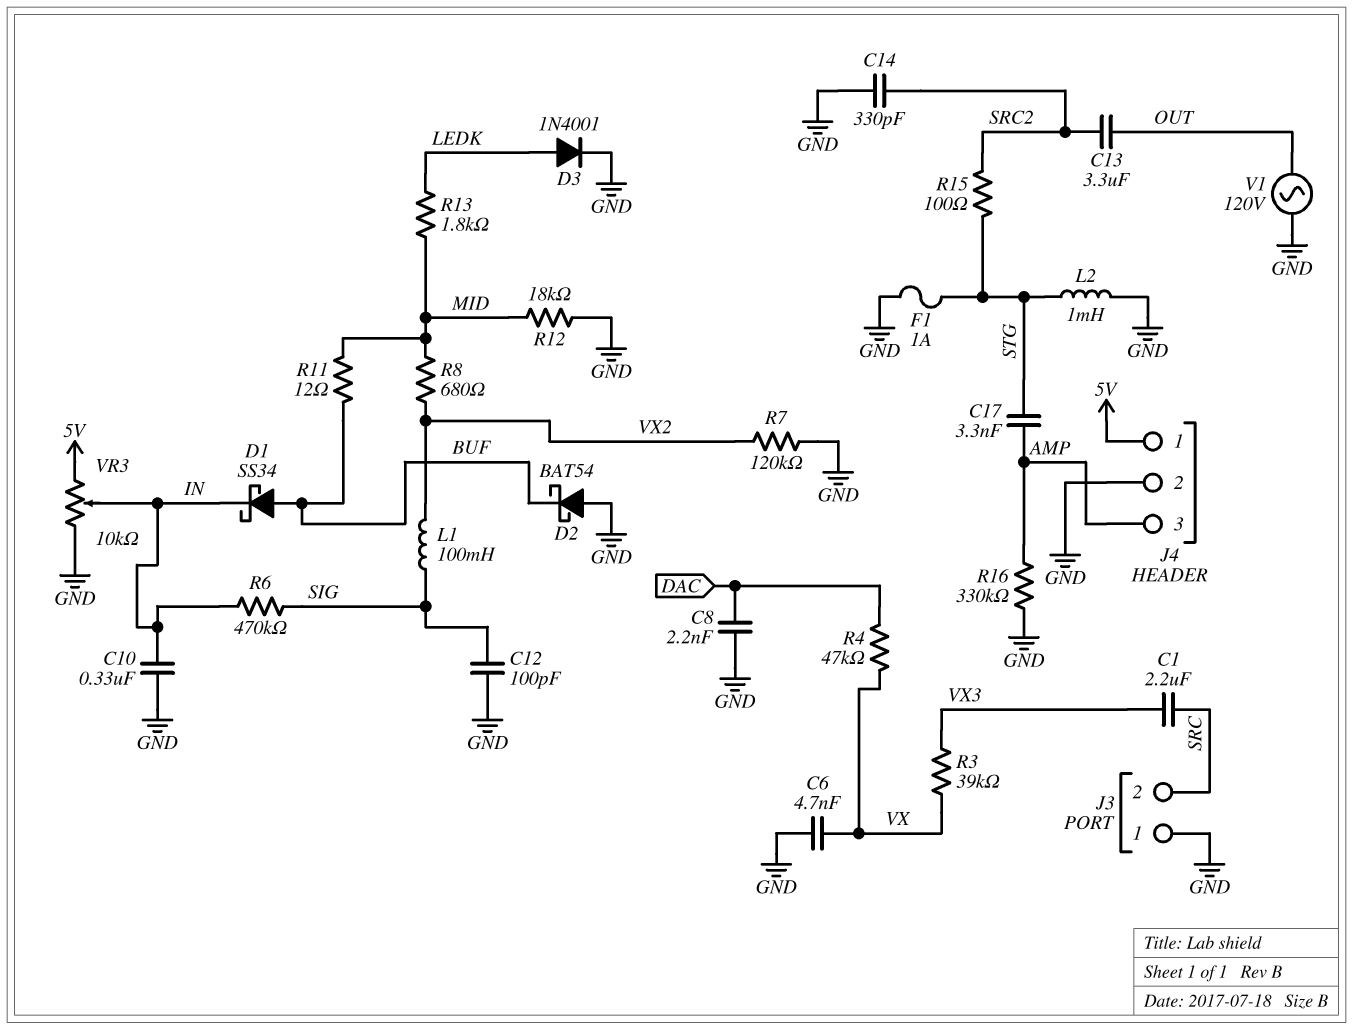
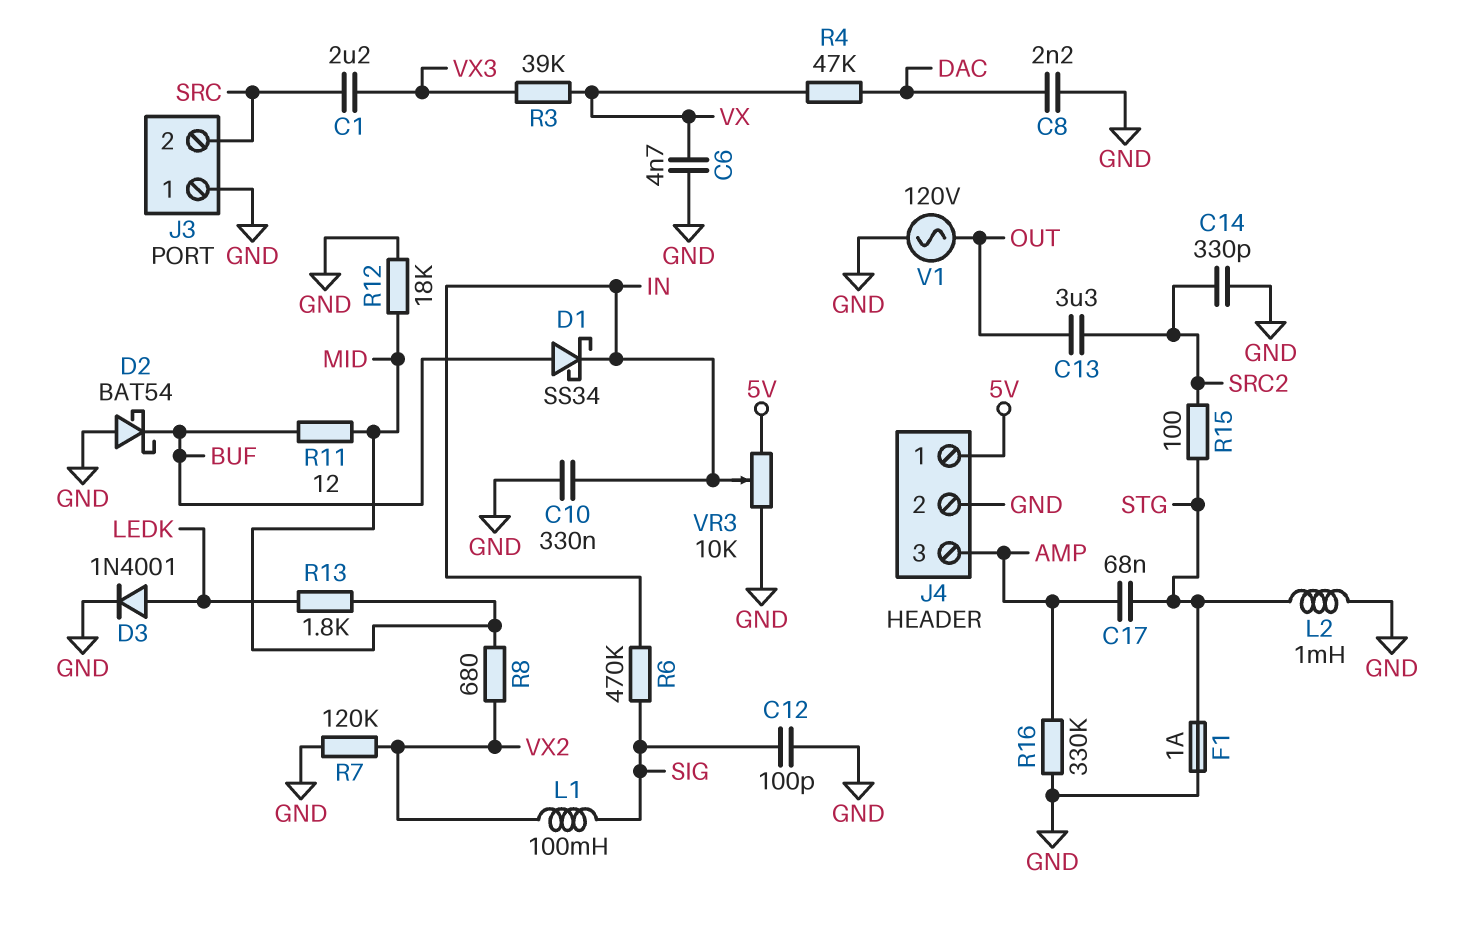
C17: 3.3nF (AMP, STG) -> 68nF (AMP, STG)

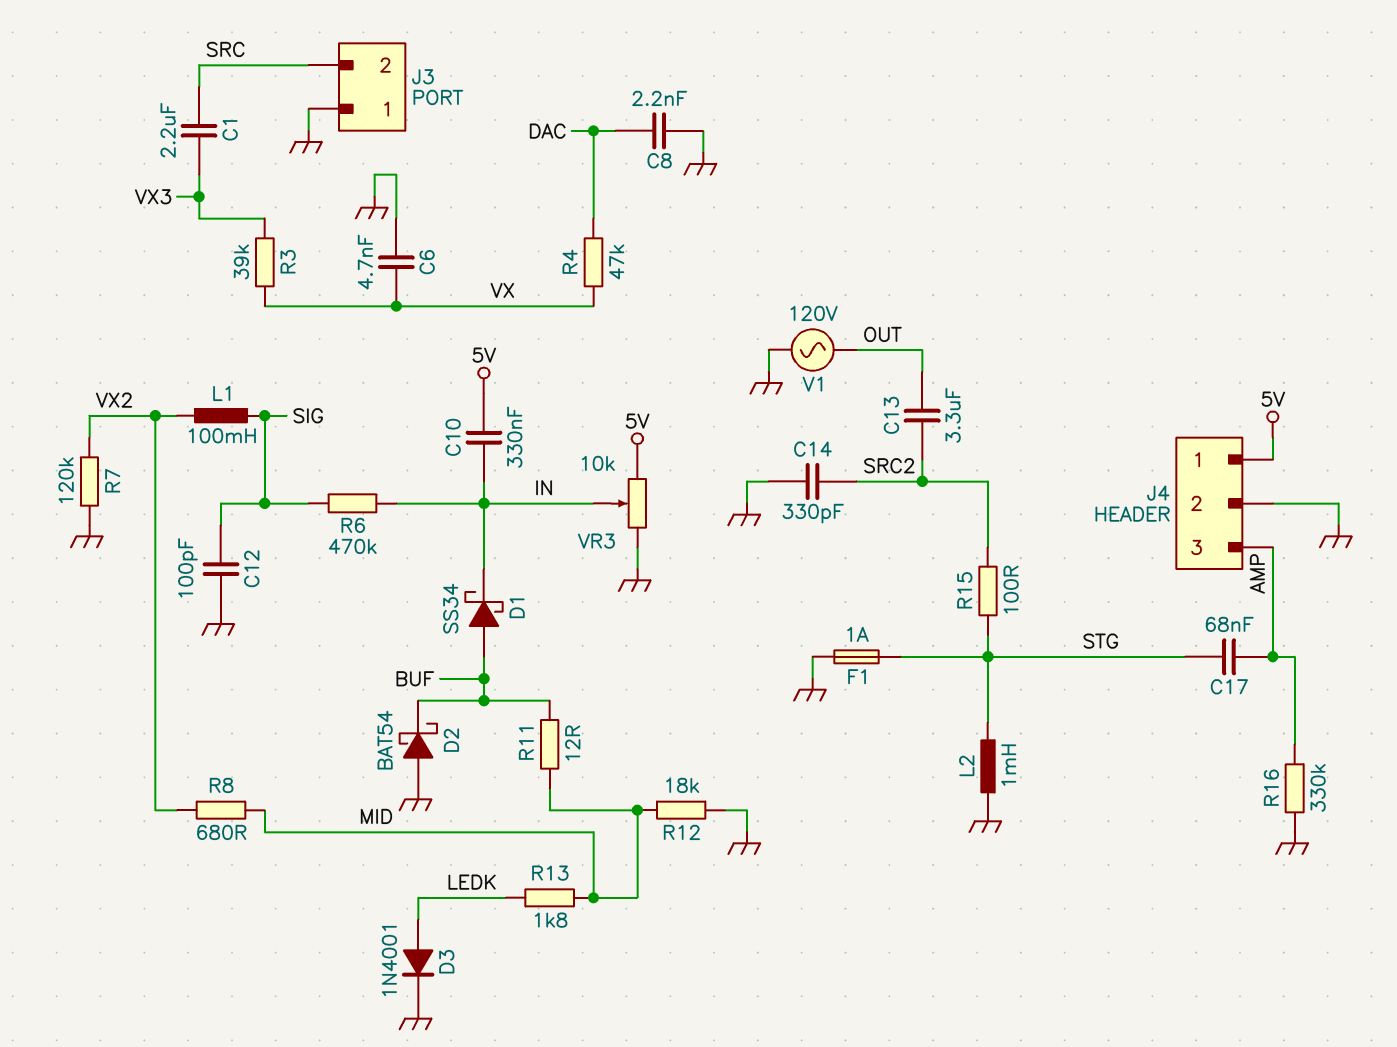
C10: 330nF (GND, IN) -> 330nF (5V, IN)

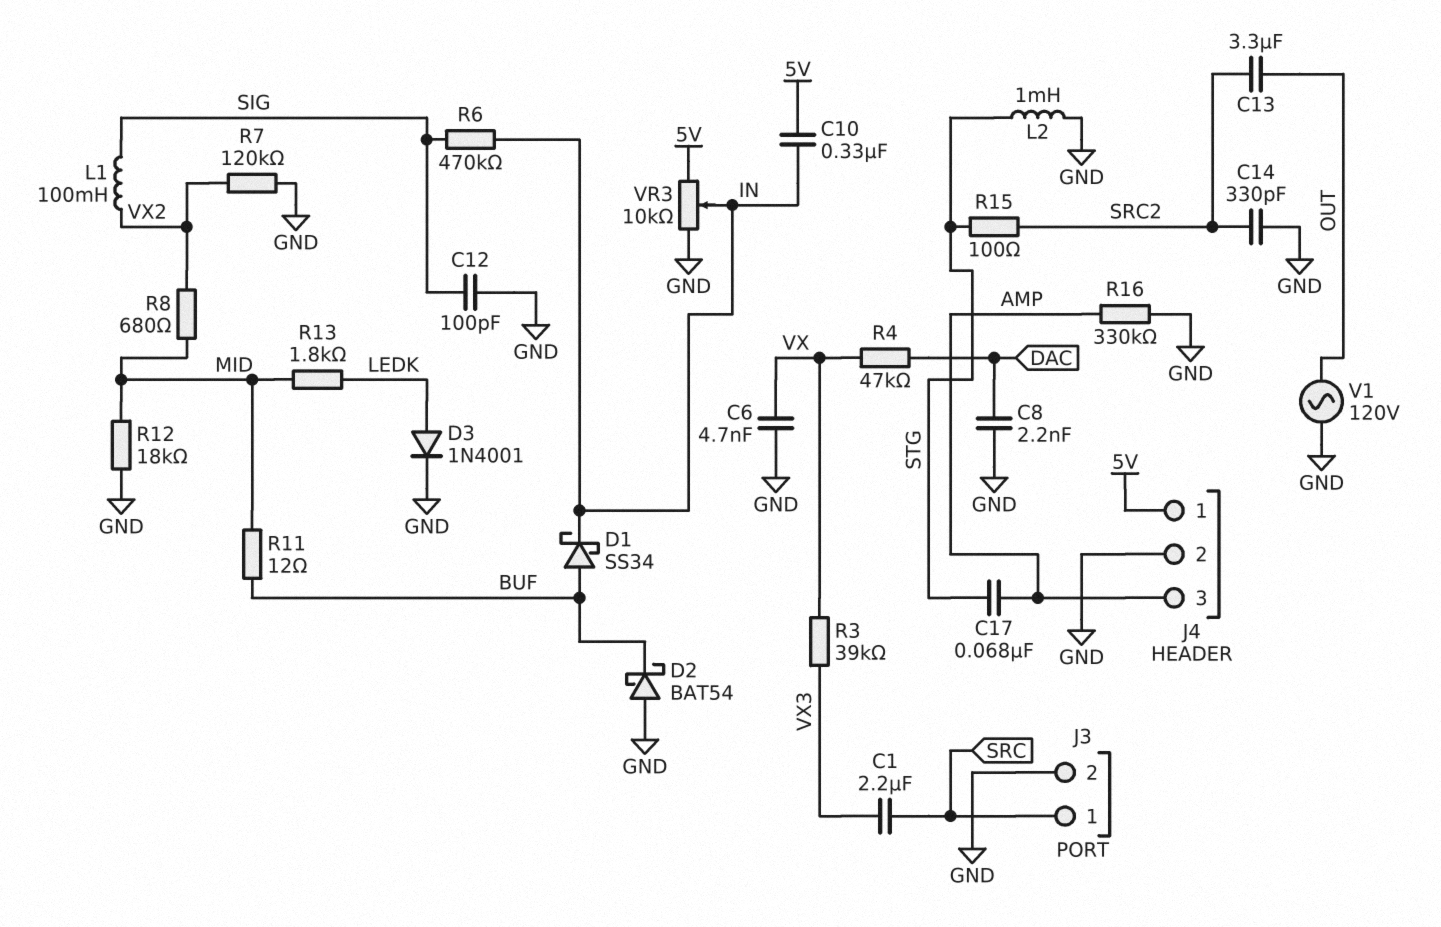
F1: 1A (GND, STG) -> none
J3 pin 1: GND -> SRC
J3 pin 2: SRC -> GND

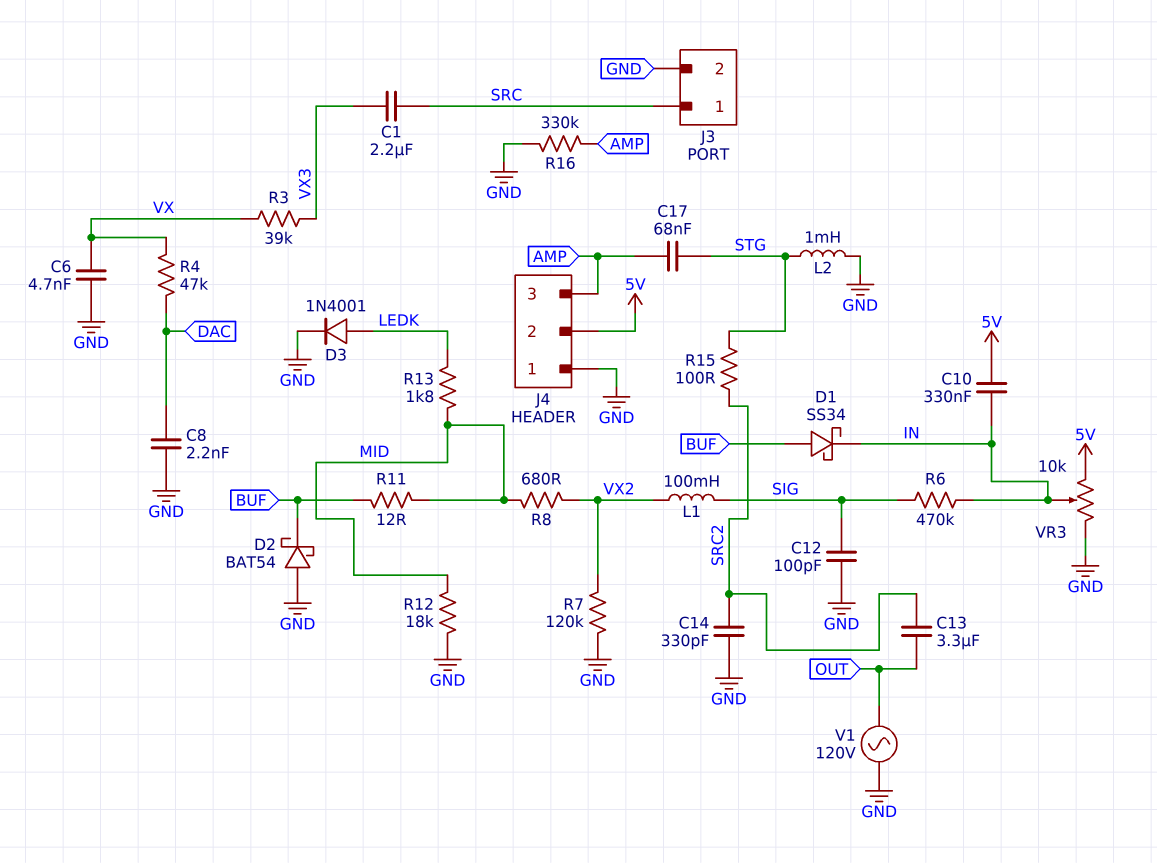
J4 pin 1: 5V -> GND
J4 pin 2: GND -> 5V

